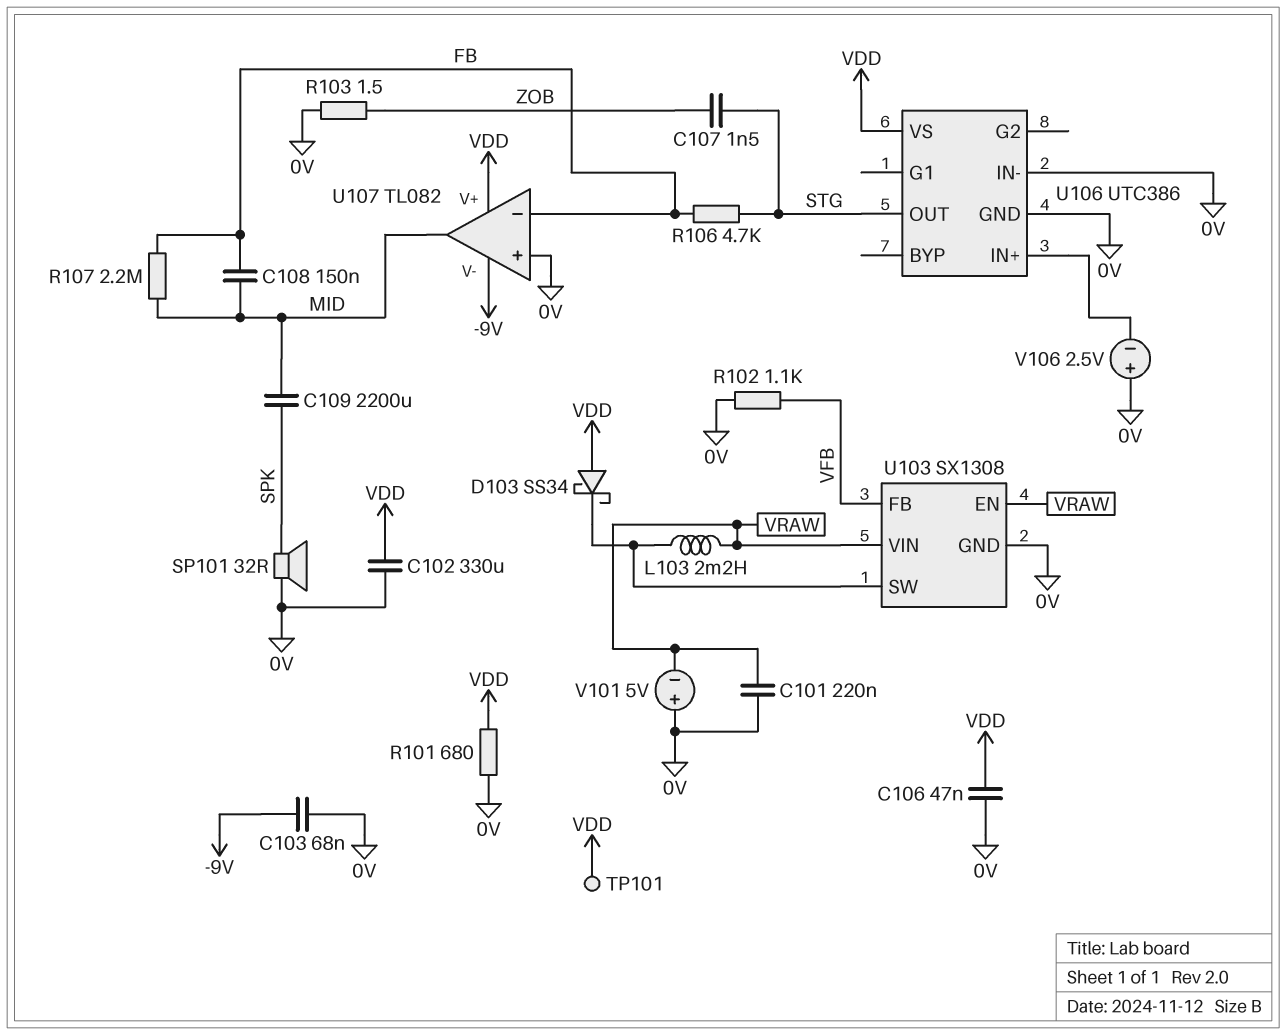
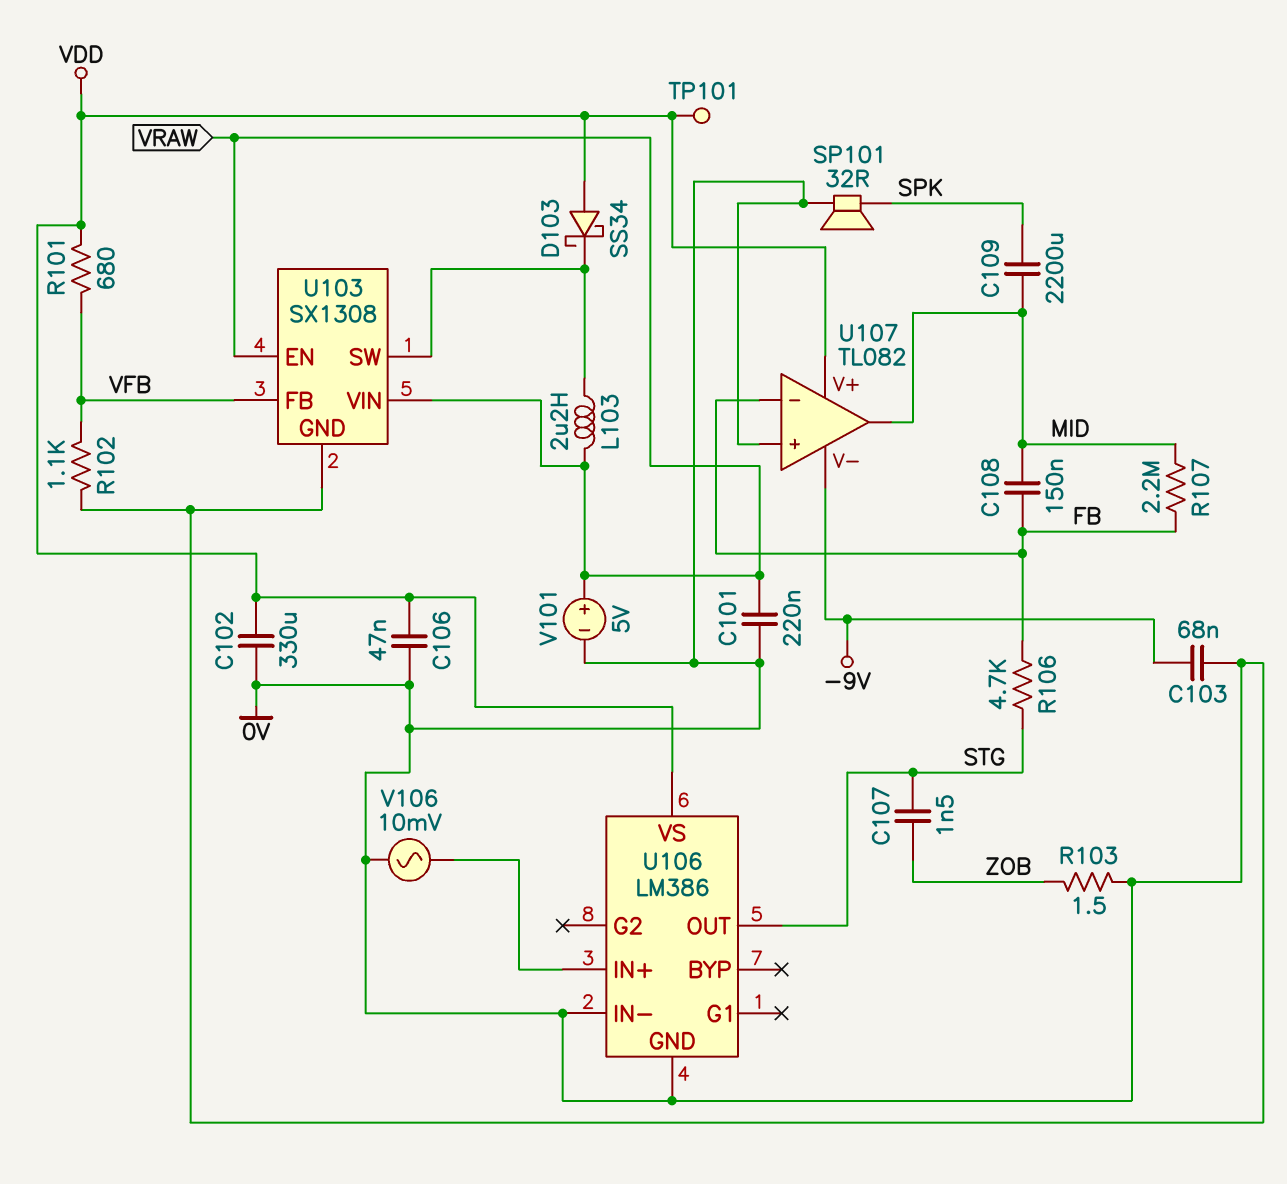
L103: 2.2mH (U103/SW, VRAW) -> 2.2uH (U103/SW, VRAW)
R101: 680 (0V, VDD) -> 680 (VDD, VFB)
U106: UTC386 -> LM386
V101: 5V (plus 0V, minus VRAW) -> 5V (plus VRAW, minus 0V)
V106: 2.5V (plus 0V, minus U106/IN+) -> AC 10mV (0V, U106/IN+)

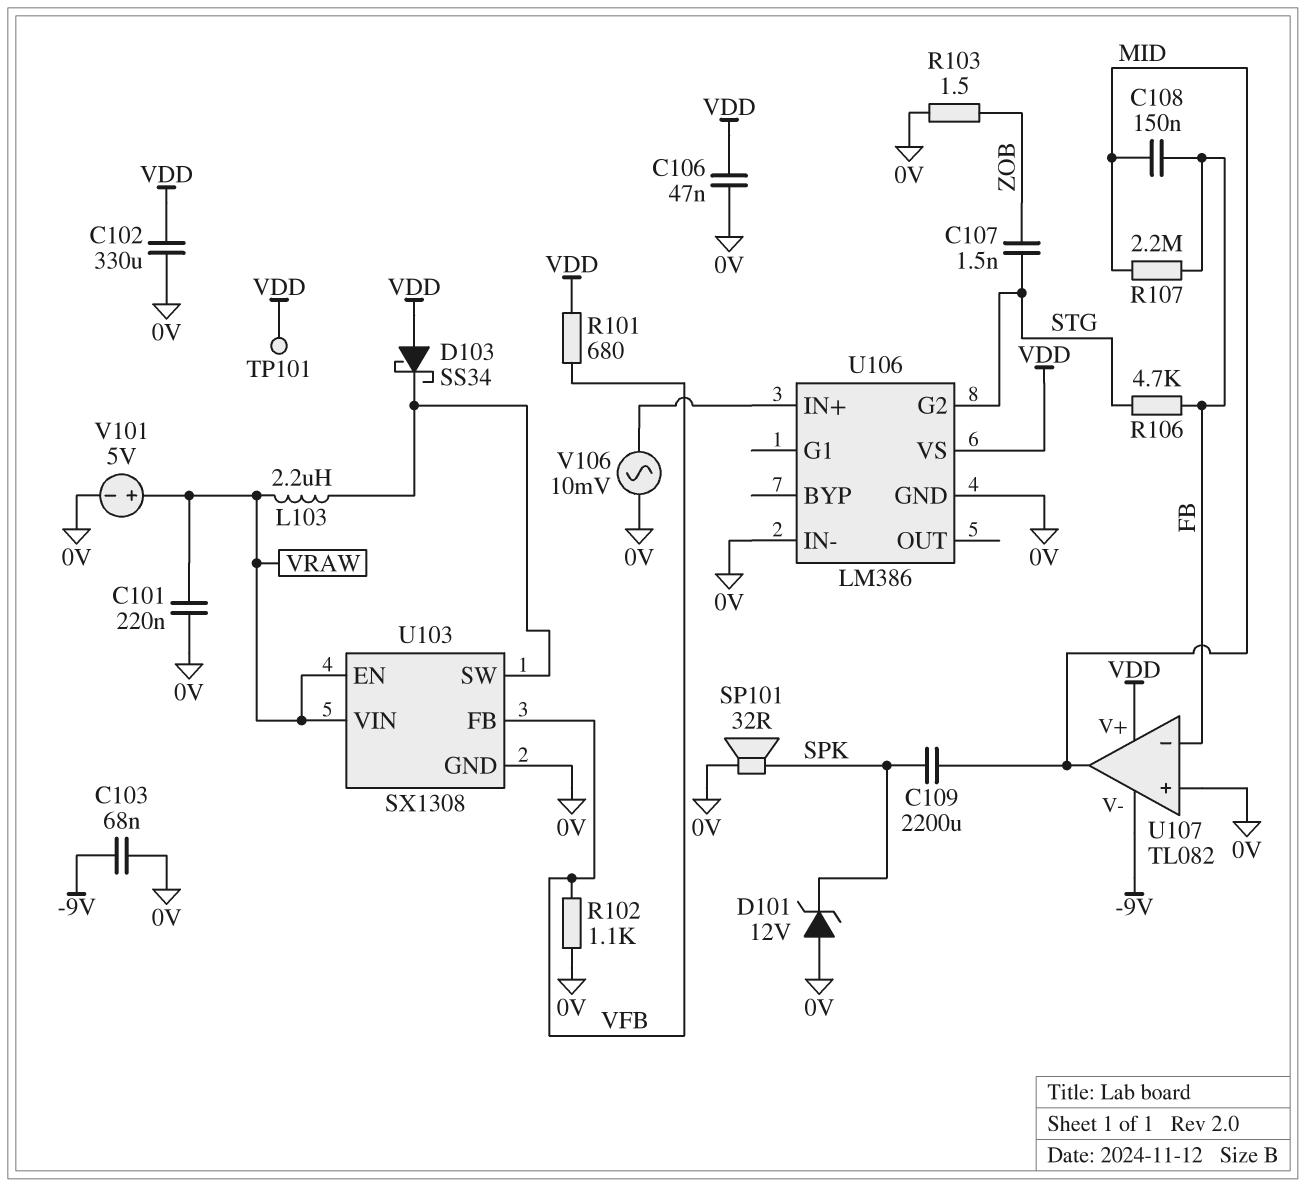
D101: none -> zener 12V (A 0V, K SPK)
U106 pin G2: none -> STG
U106 pin OUT: STG -> none

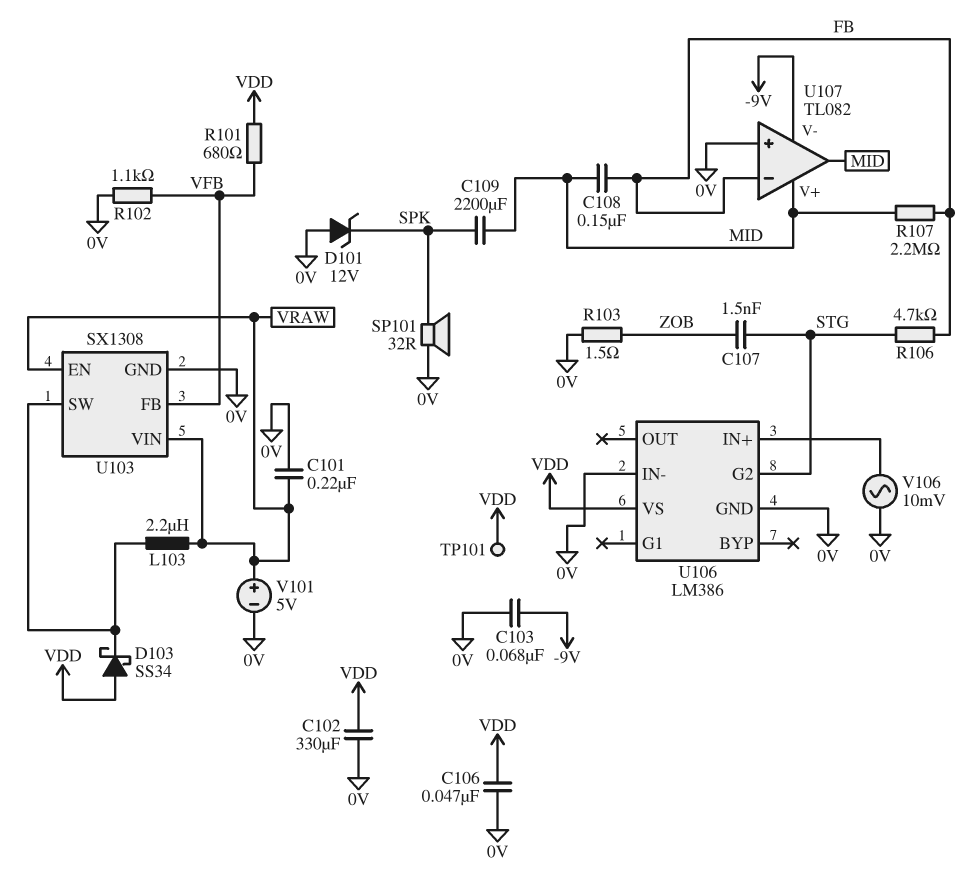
U107 pin V+: VDD -> MID

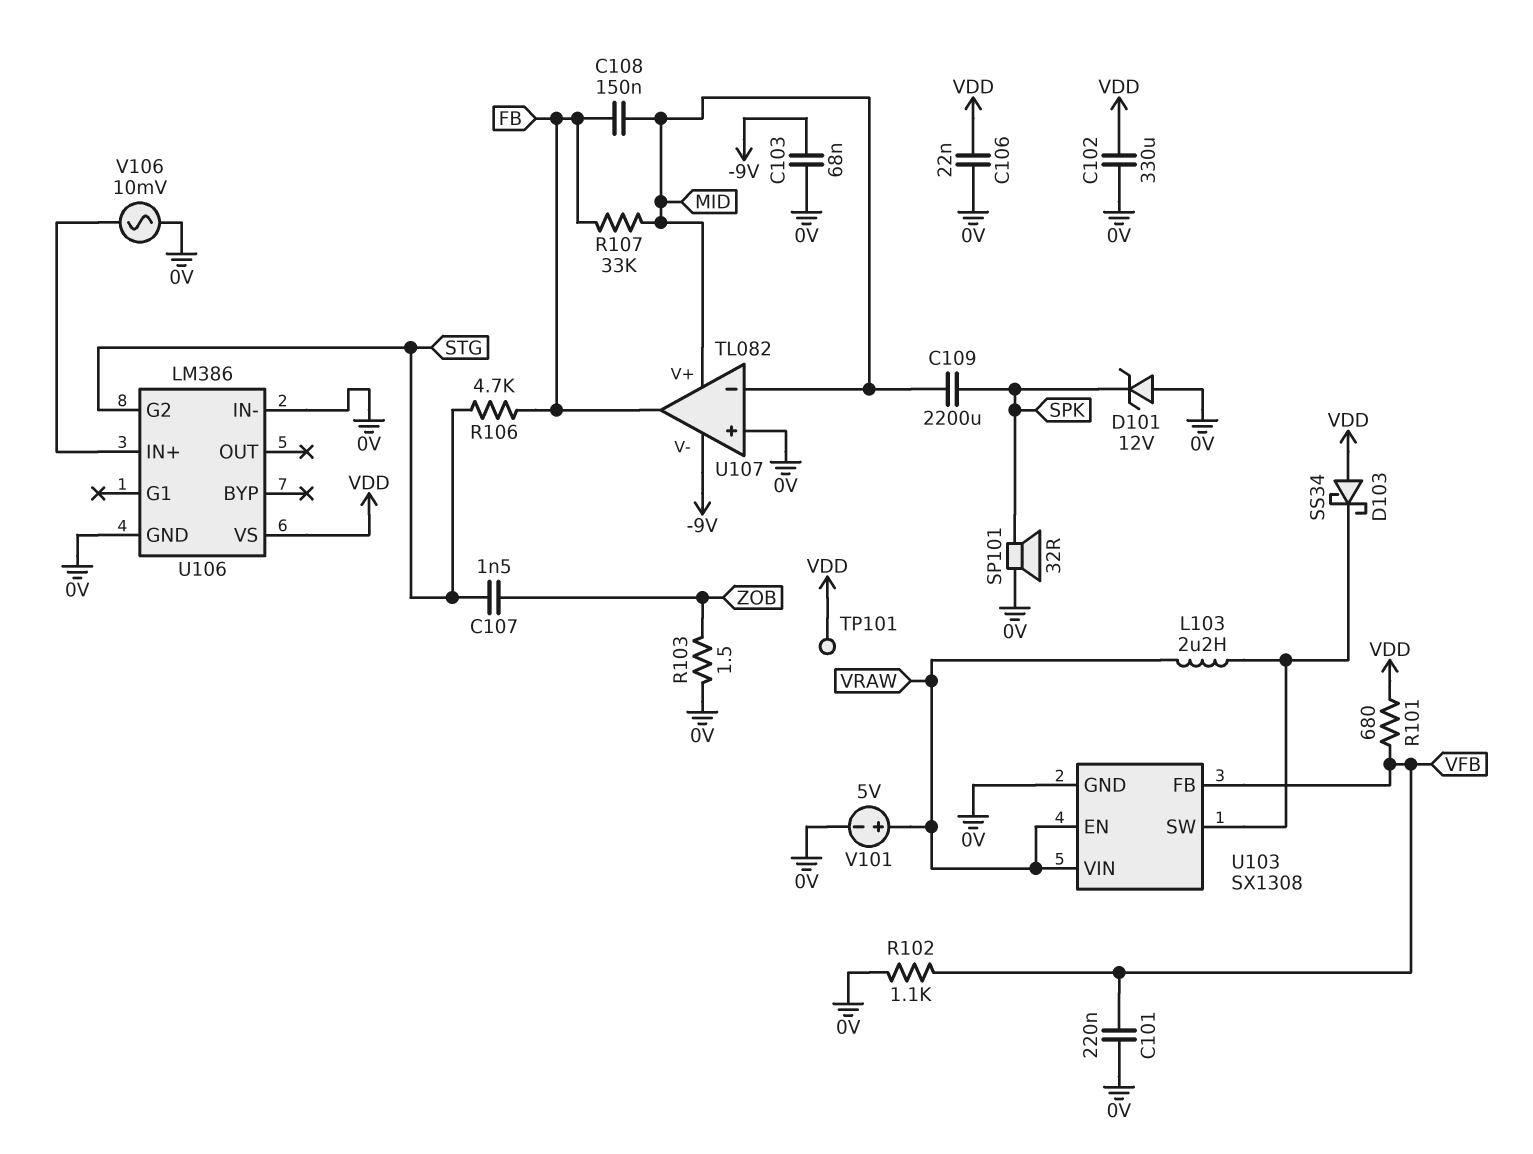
C101: 220nF (0V, VRAW) -> 220nF (0V, VFB)
C106: 47nF (0V, VDD) -> 22nF (0V, VDD)
R107: 2.2M (FB, MID) -> 33k (FB, MID)
U107 pin in-: FB -> MID
U107 pin out: MID -> FB

